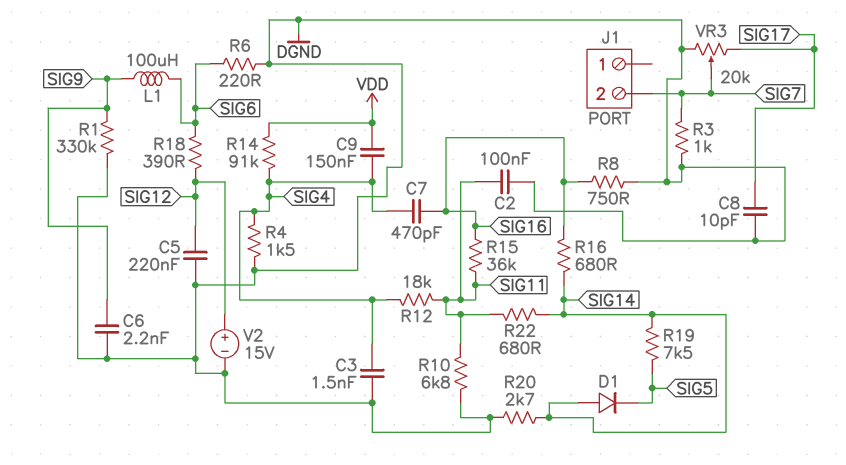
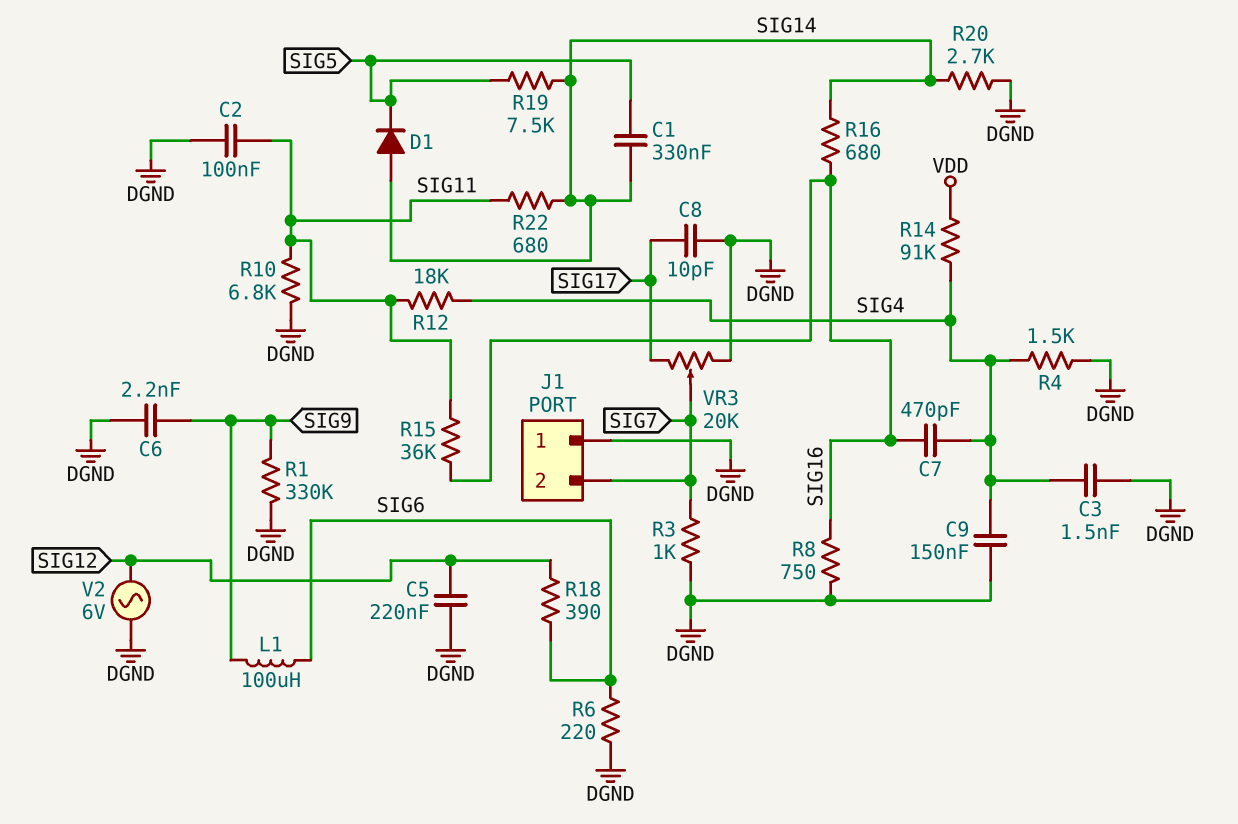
C1: none -> 330nF (SIG5, SIG14)
C9: 150nF (SIG4, VDD) -> 150nF (DGND, SIG4)
J1 pin 1: none -> DGND
V2: 15V (plus SIG12, minus DGND) -> AC 6V (DGND, SIG12)

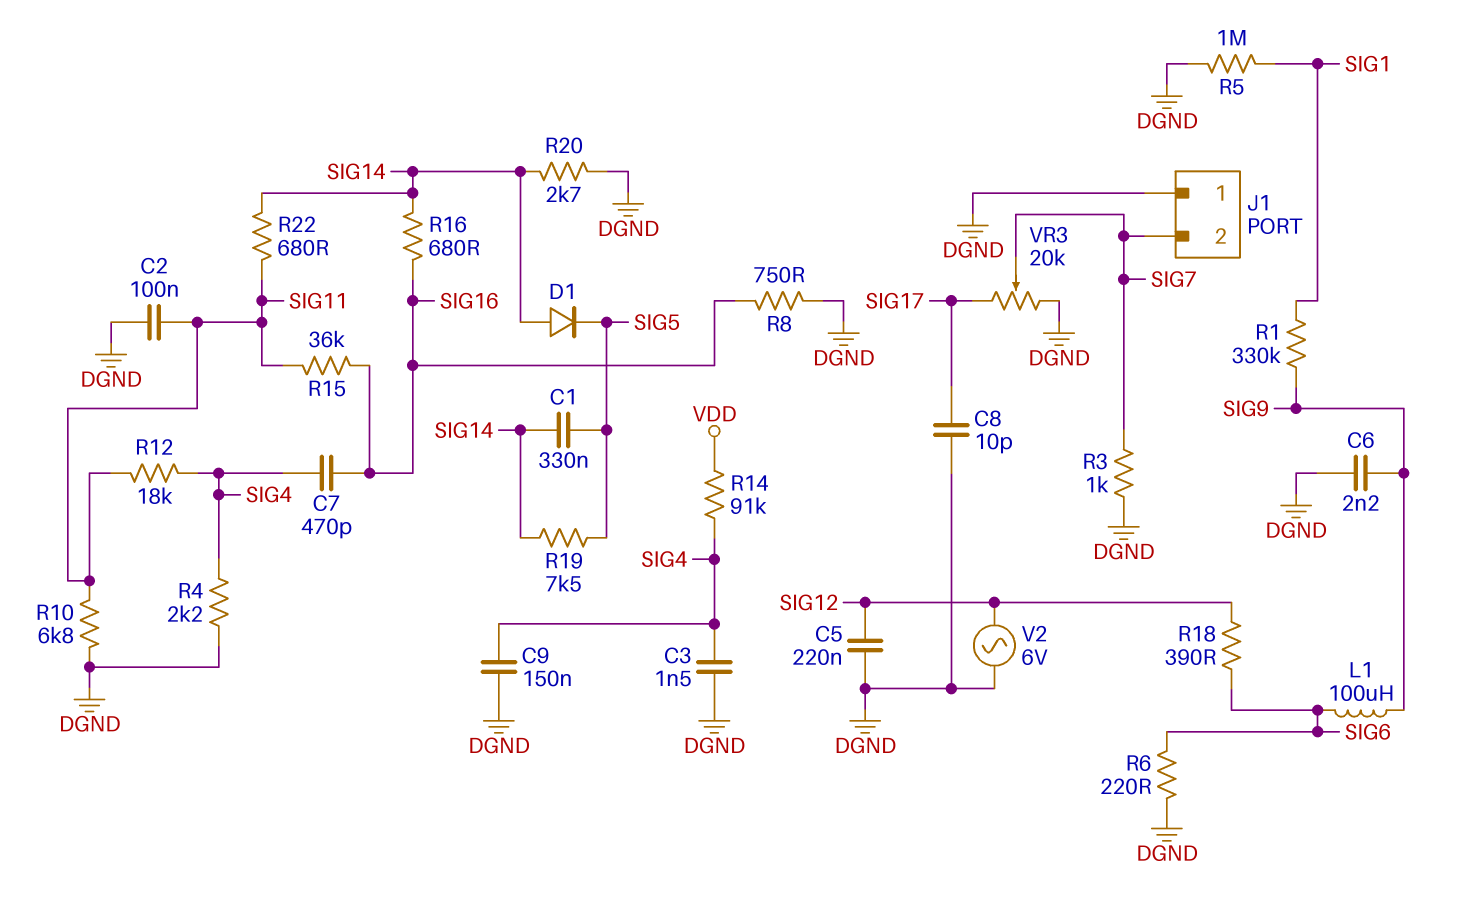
R1: 330k (DGND, SIG9) -> 330k (SIG1, SIG9)
R4: 1.5k (DGND, SIG4) -> 2.2k (DGND, SIG4)
R5: none -> 1M (DGND, SIG1)

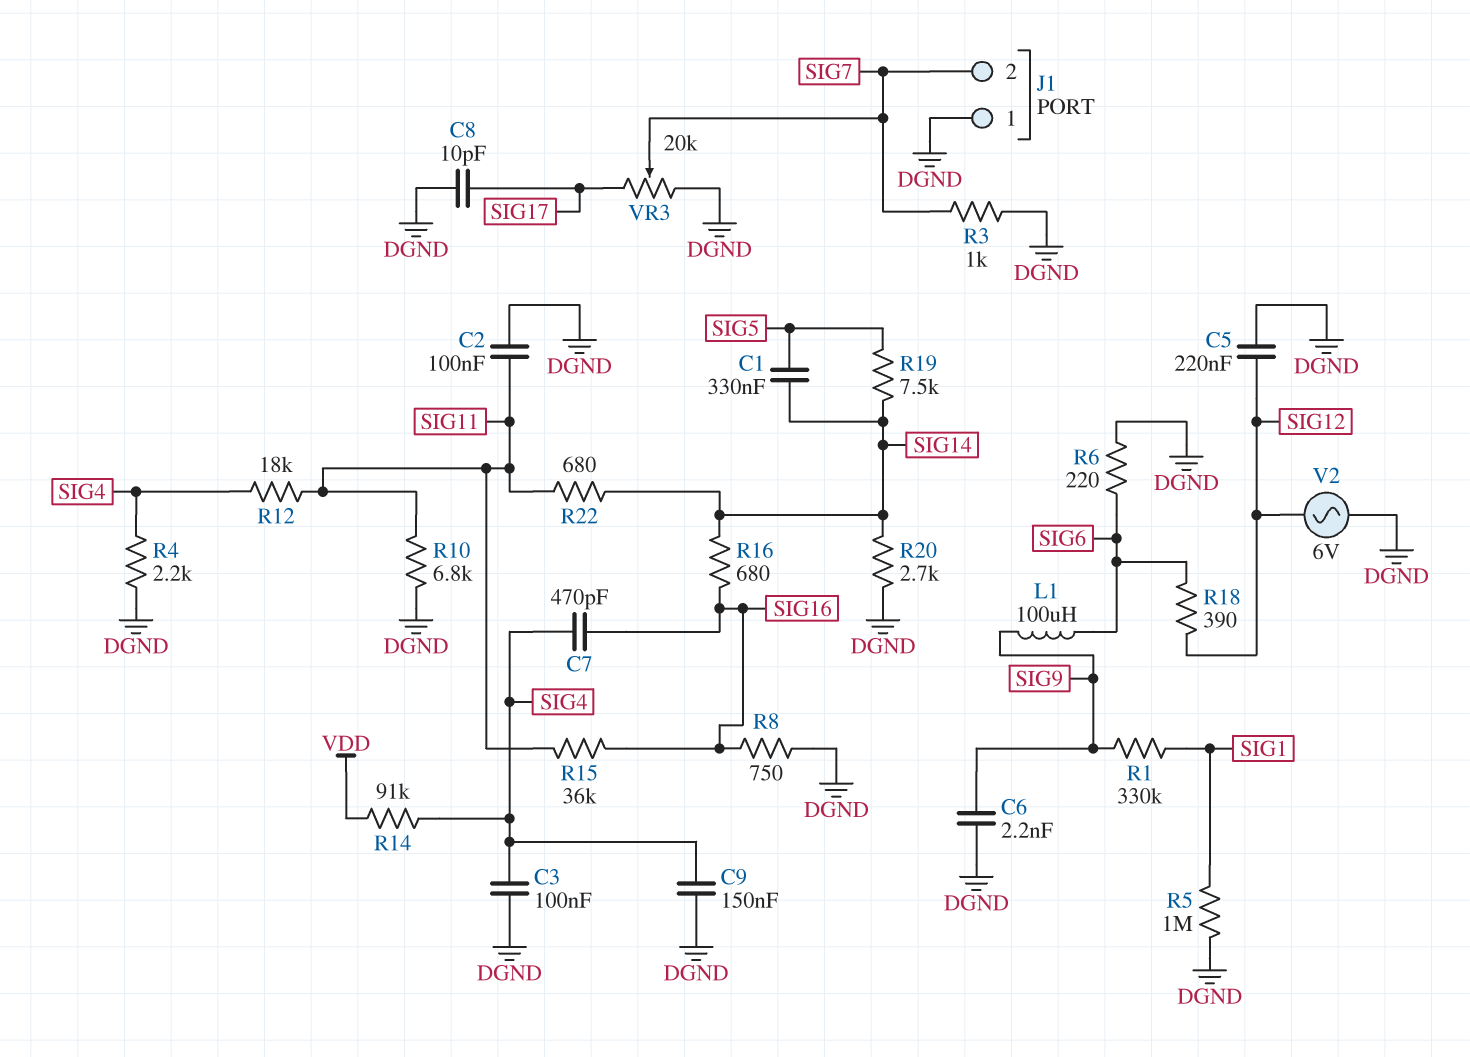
C3: 1.5nF (DGND, SIG4) -> 100nF (DGND, SIG4)
D1: diode (A SIG14, K SIG5) -> none

